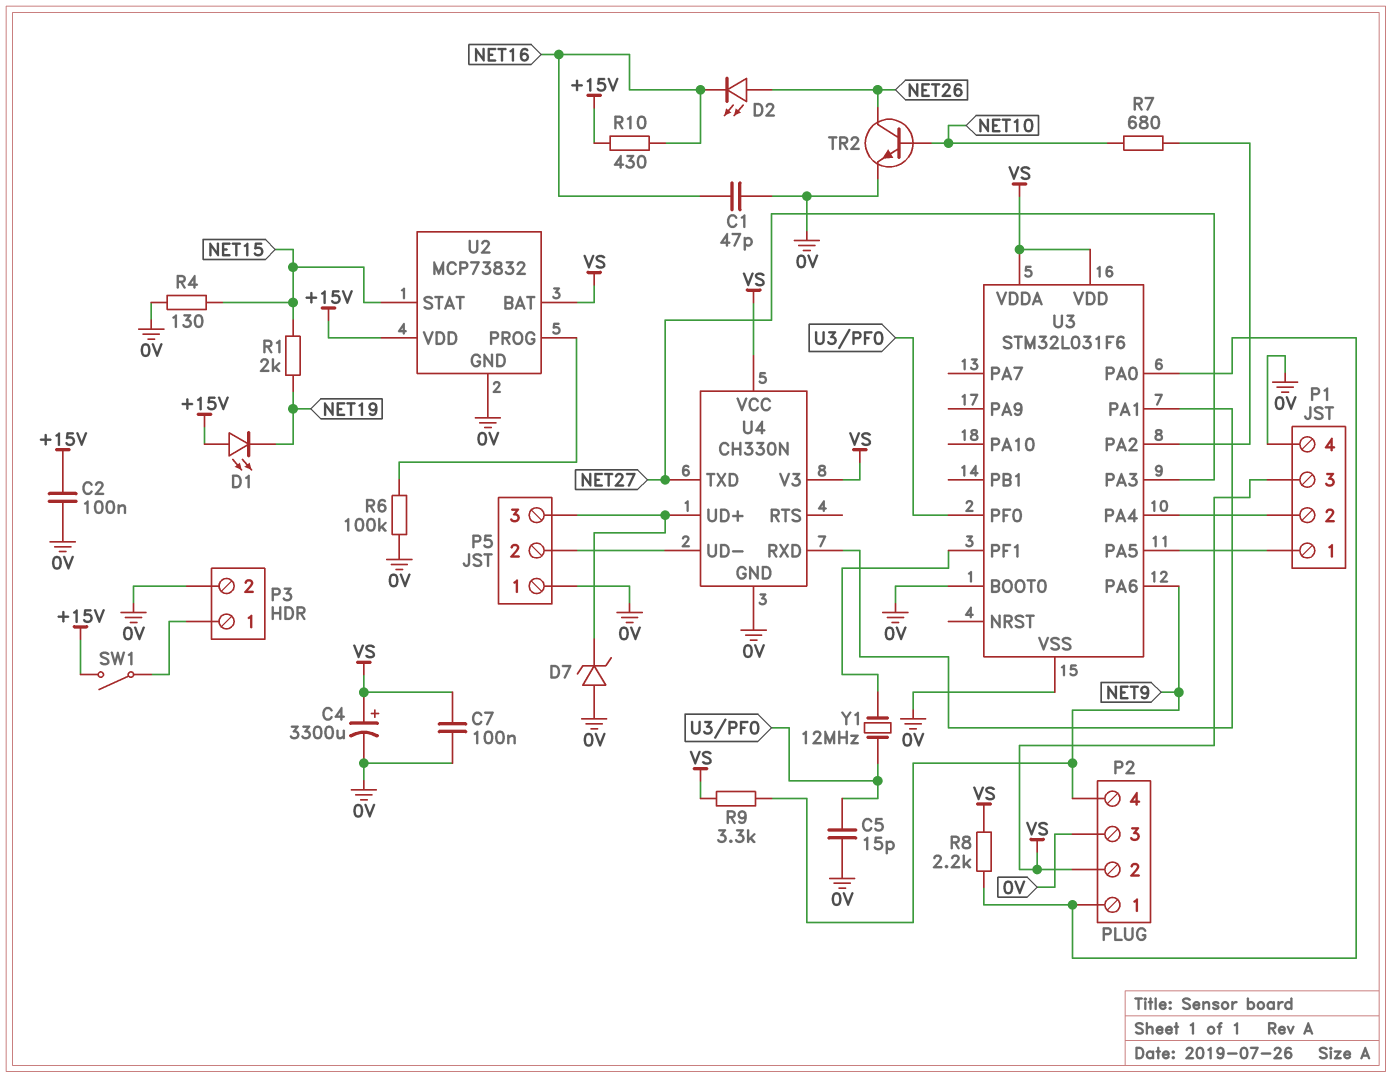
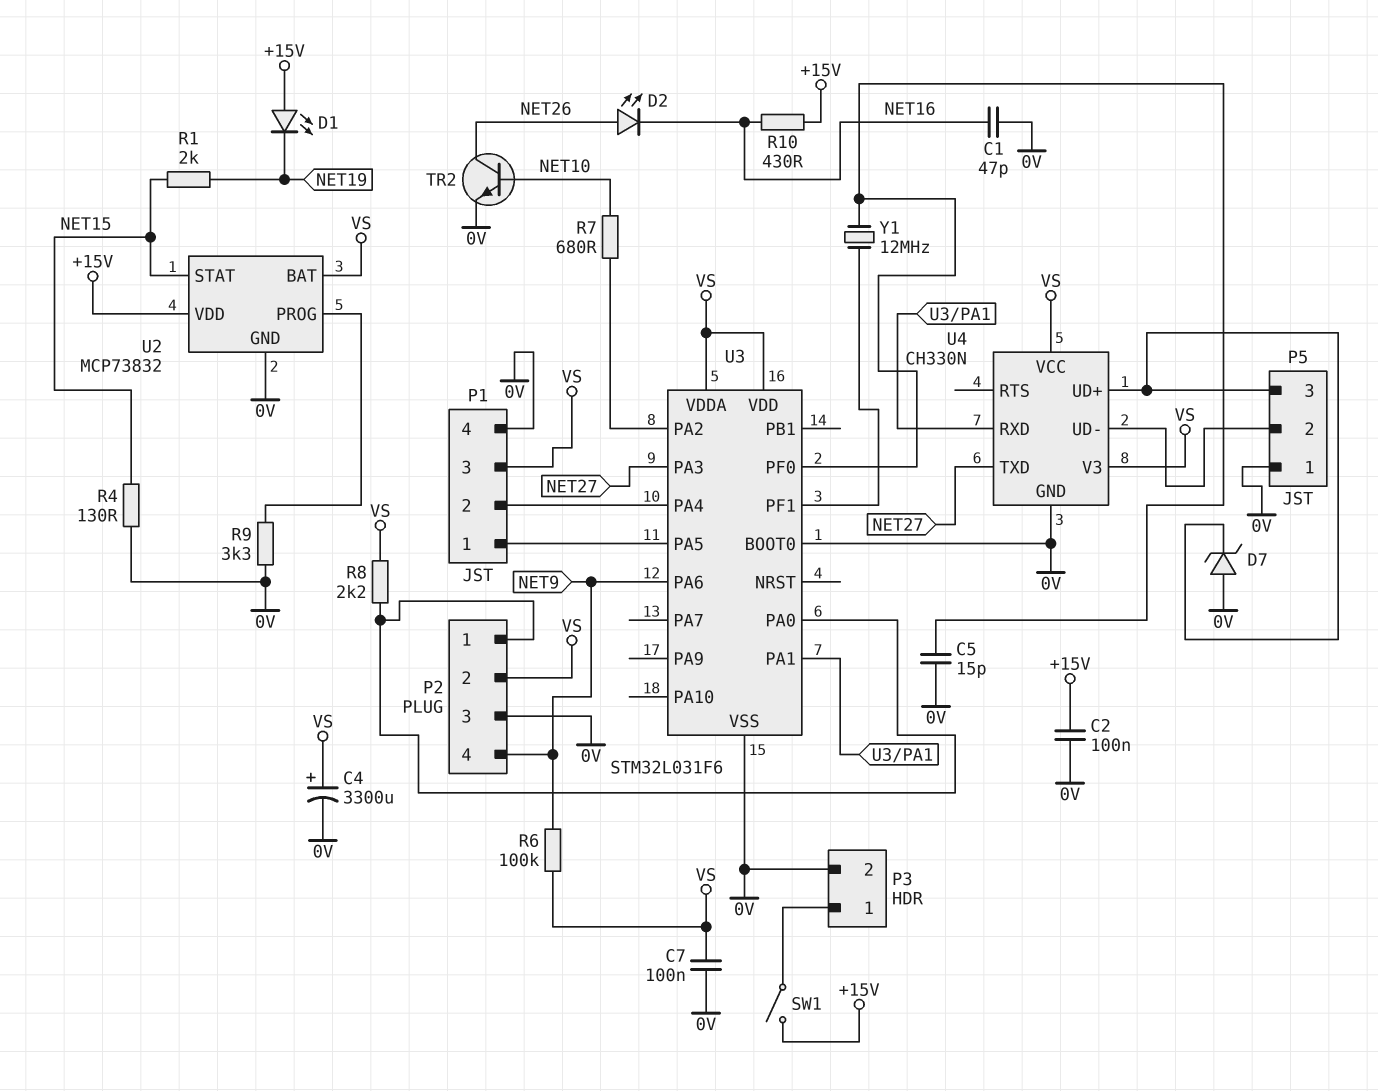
R6: 100k (0V, U2/PROG) -> 100k (NET9, VS)
R9: 3.3k (NET9, VS) -> 3.3k (0V, U2/PROG)

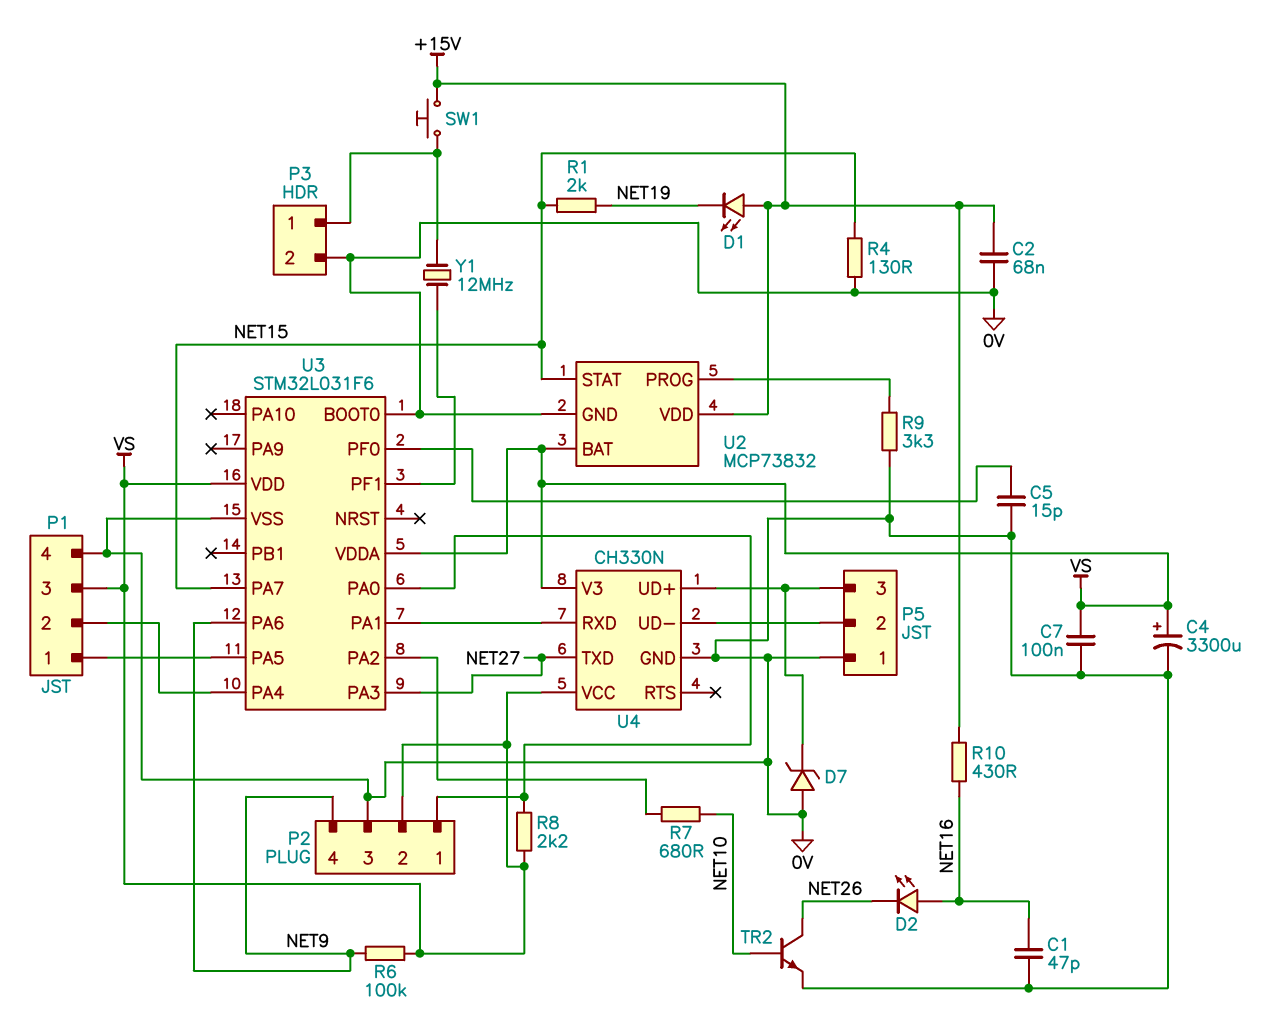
C2: 100nF (+15V, 0V) -> 68nF (+15V, 0V)
D2: LED (A NET26, K NET16) -> LED (A NET16, K NET26)
SW1: switch (+15V, P3/1) -> button (+15V, P3/1)
U3 pin PA7: none -> NET15
Y1: 12MHz (U3/PF0, U3/PF1) -> 12MHz (P3/1, U3/PF1)

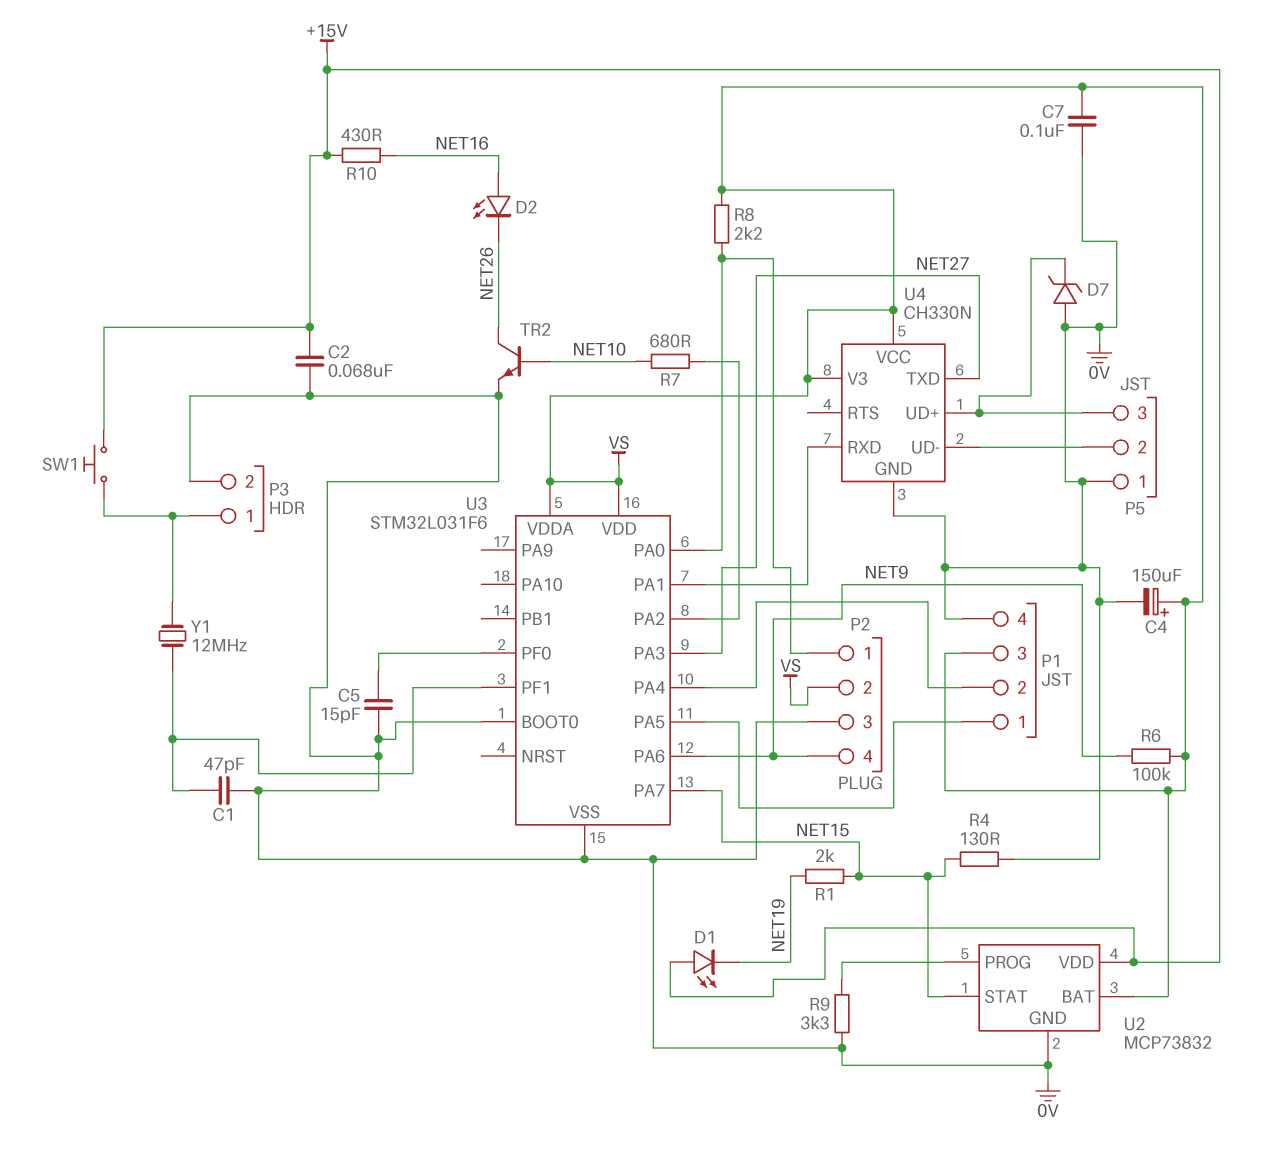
C1: 47pF (0V, NET16) -> 47pF (0V, U3/PF1)
C4: 3300uF (plus VS, minus 0V) -> 150uF (plus VS, minus 0V)

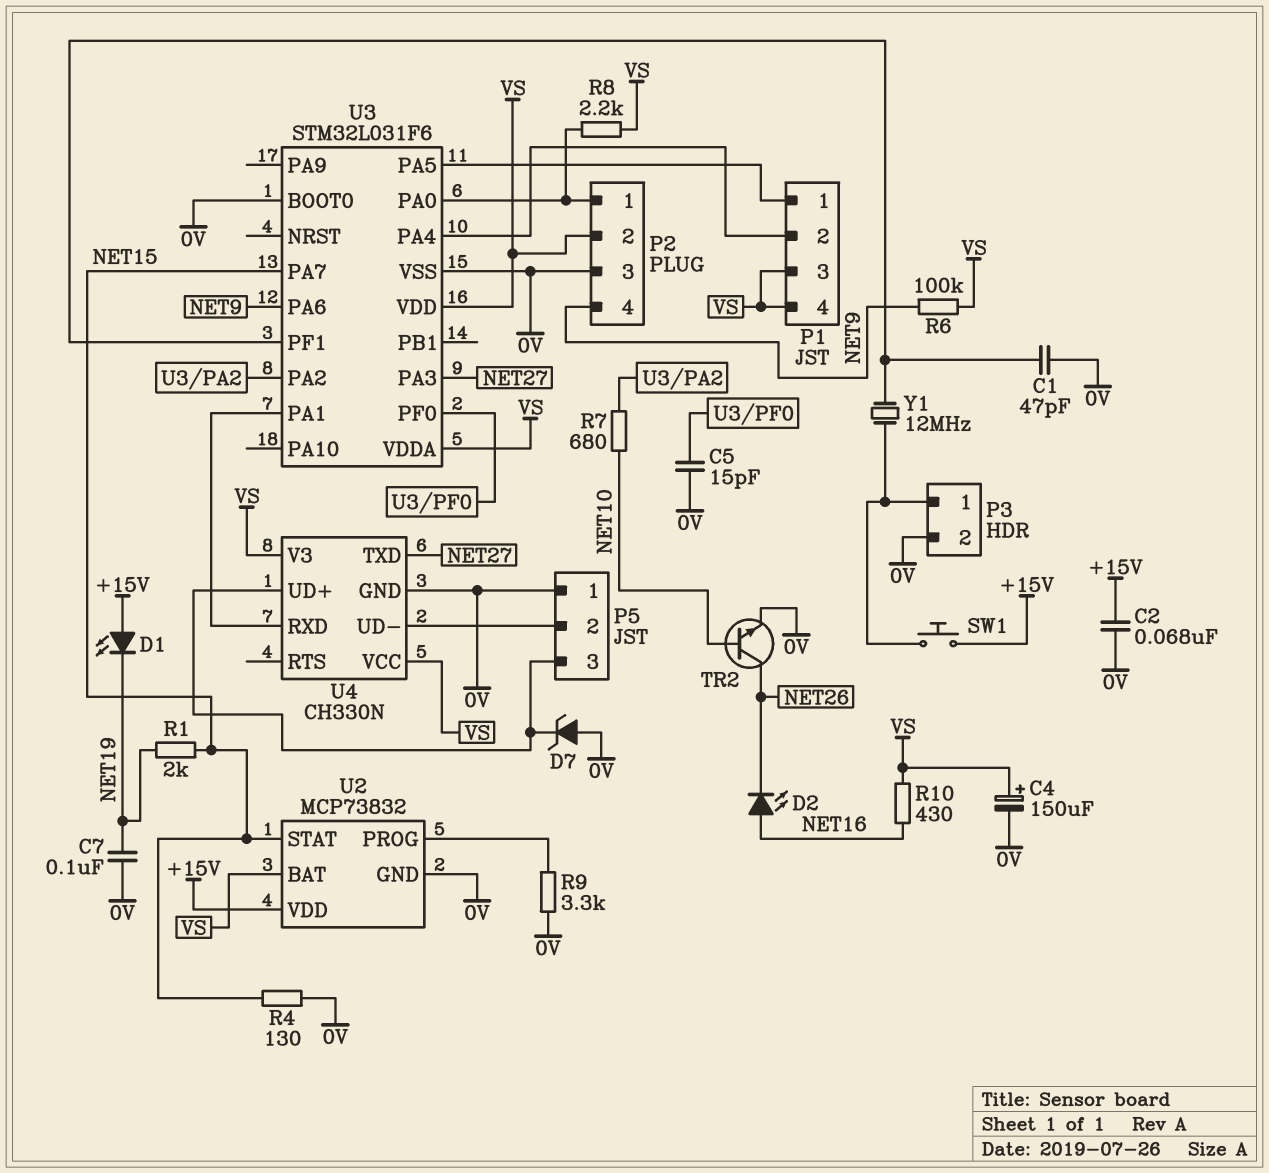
C7: 100nF (0V, VS) -> 100nF (0V, NET19)
P1 pin 4: 0V -> VS
R10: 430 (+15V, NET16) -> 430 (NET16, VS)

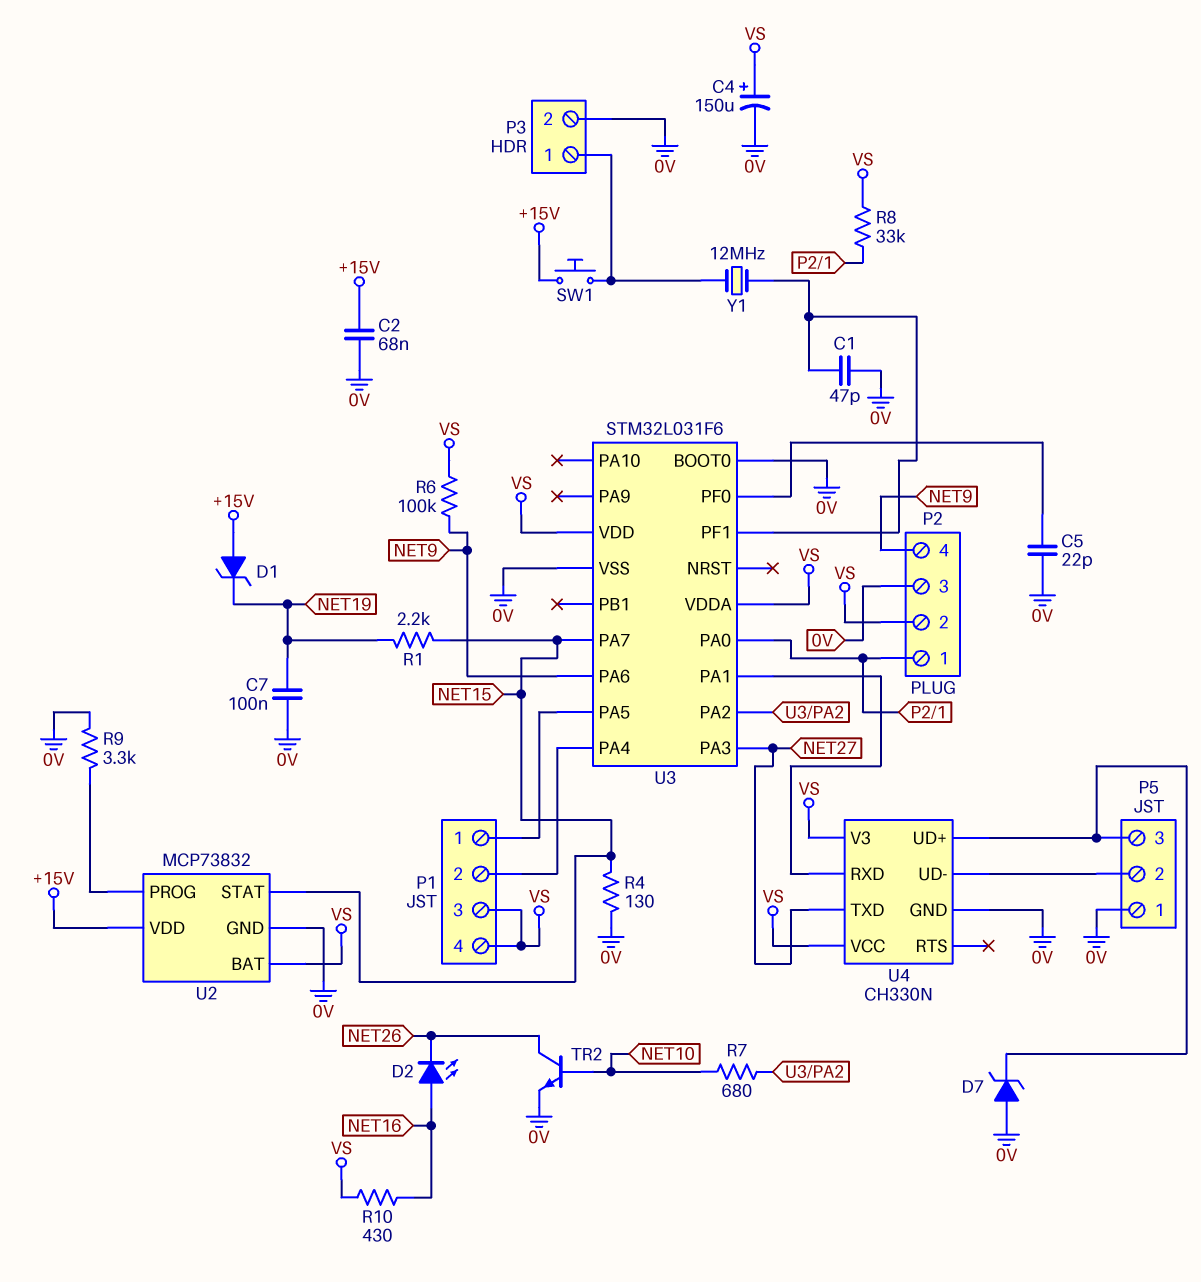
C5: 15pF (0V, U3/PF0) -> 22pF (0V, U3/PF0)
D1: LED (A +15V, K NET19) -> zener (A +15V, K NET19)
R1: 2k (NET15, NET19) -> 2.2k (NET15, NET19)
R8: 2.2k (P2/1, VS) -> 33k (P2/1, VS)

